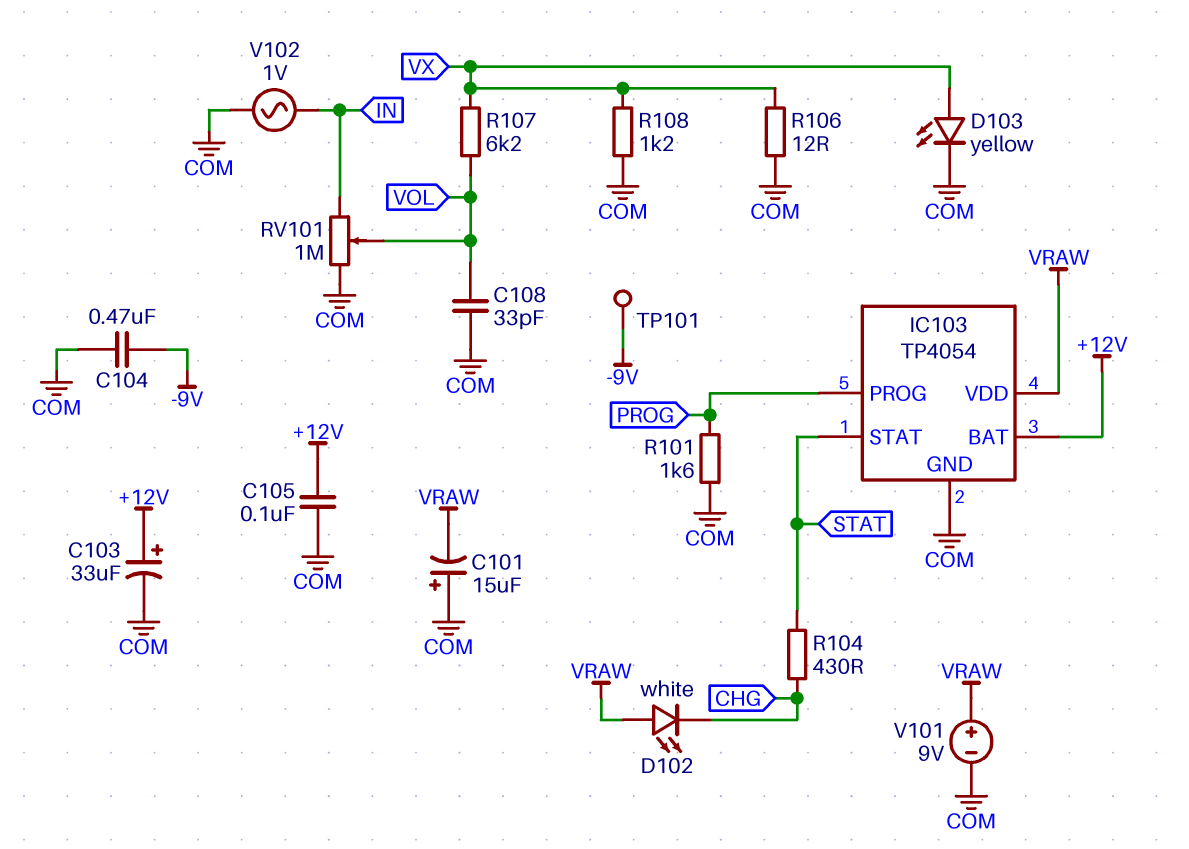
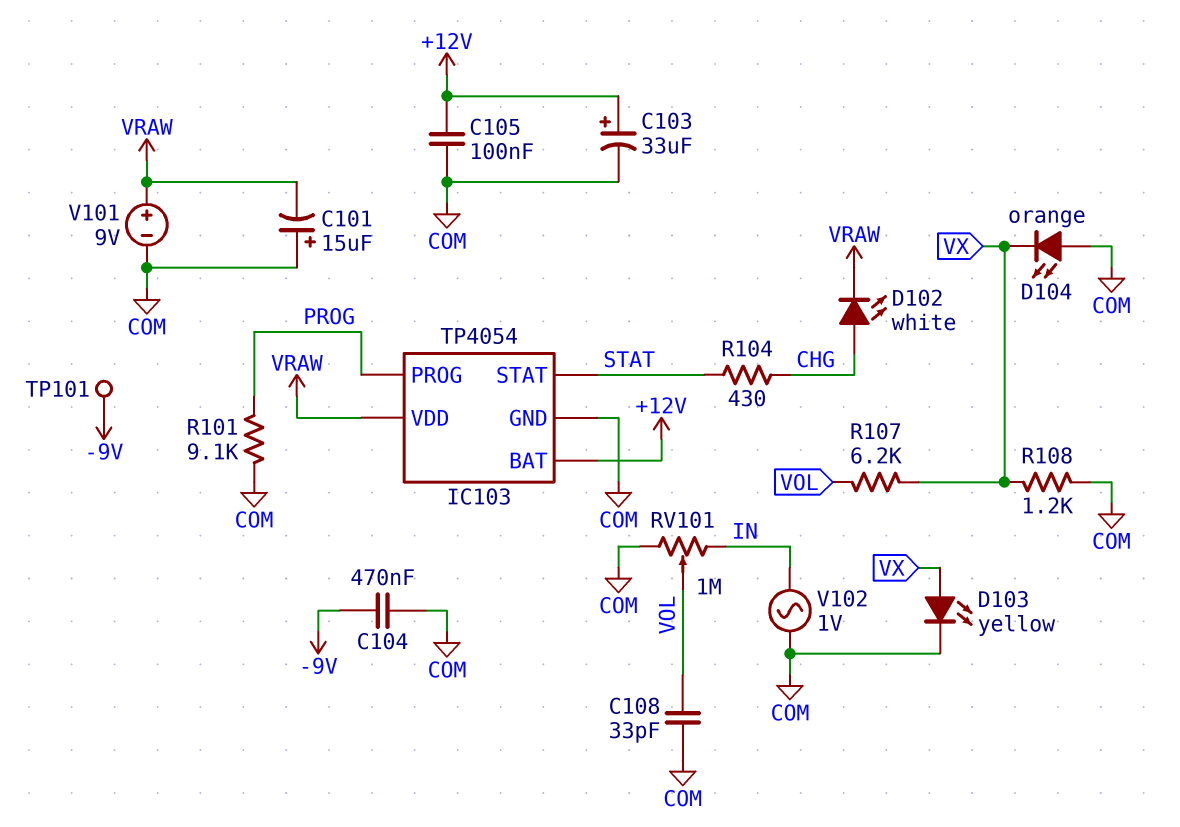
D102: LED white (A VRAW, K CHG) -> LED white (A CHG, K VRAW)
D104: none -> LED orange (A COM, K VX)
R101: 1.6k (COM, PROG) -> 9.1k (COM, PROG)
R106: 12 (COM, VX) -> none

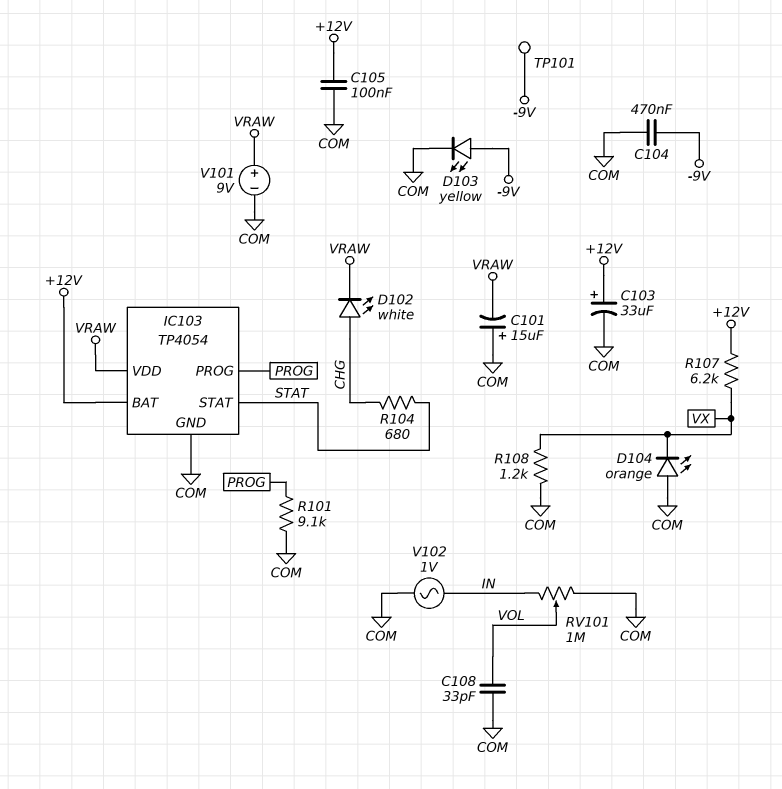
D103: LED yellow (A VX, K COM) -> LED yellow (A -9V, K COM)
R104: 430 (CHG, STAT) -> 680 (CHG, STAT)
R107: 6.2k (VOL, VX) -> 6.2k (+12V, VX)

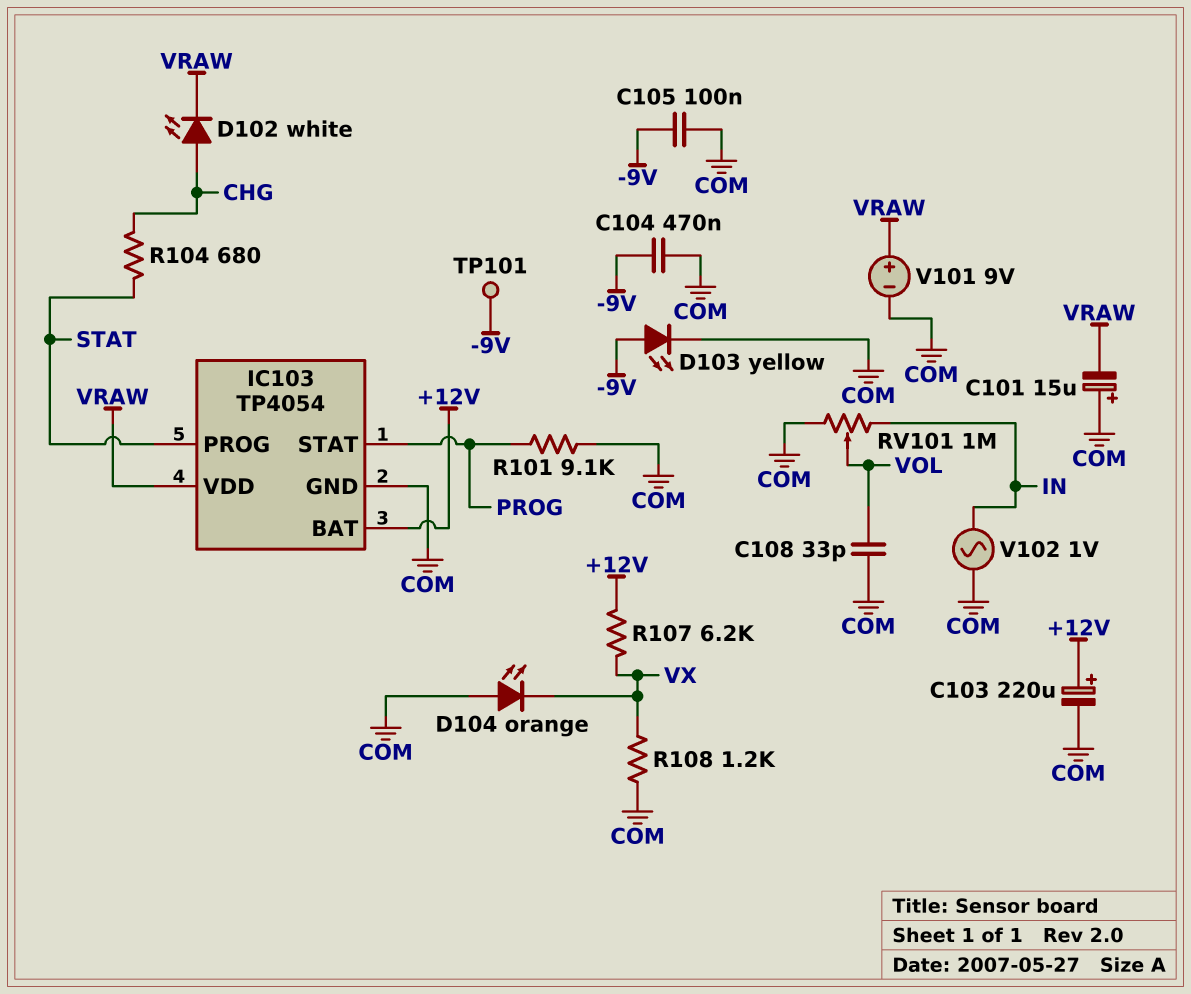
C103: 33uF (plus +12V, minus COM) -> 220uF (plus +12V, minus COM)
C105: 100nF (+12V, COM) -> 100nF (-9V, COM)
IC103 pin PROG: PROG -> STAT
IC103 pin STAT: STAT -> PROG

